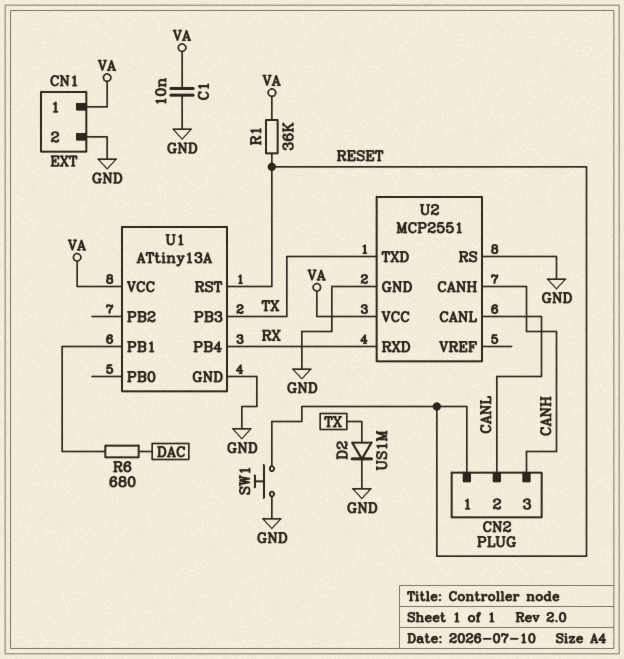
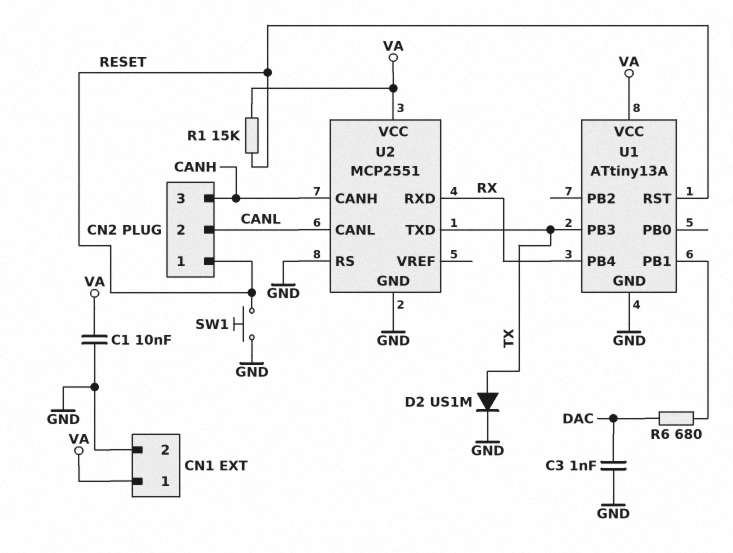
C3: none -> 1nF (DAC, GND)
R1: 36k (RESET, VA) -> 15k (RESET, VA)

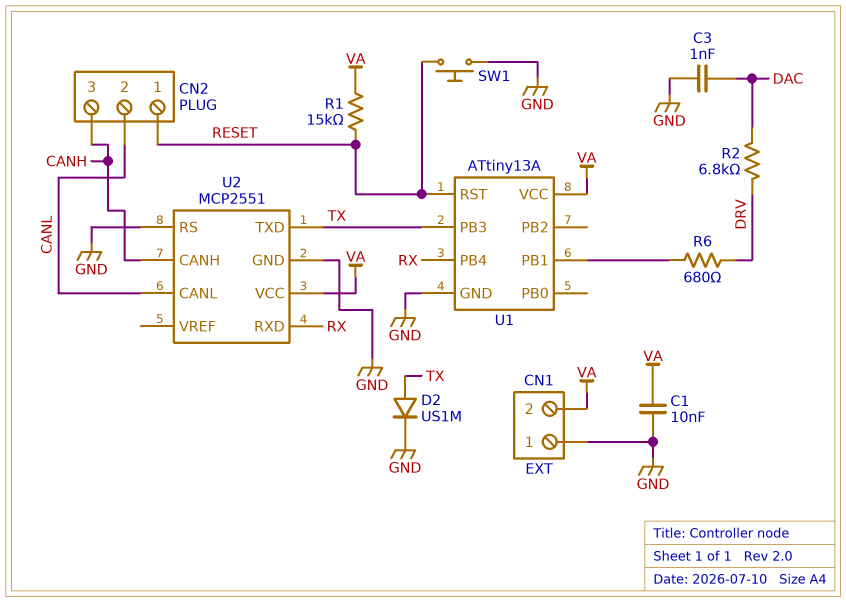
CN1 pin 1: VA -> GND
CN1 pin 2: GND -> VA
R2: none -> 6.8k (DAC, DRV)
R6: 680 (DAC, U1/PB1) -> 680 (DRV, U1/PB1)

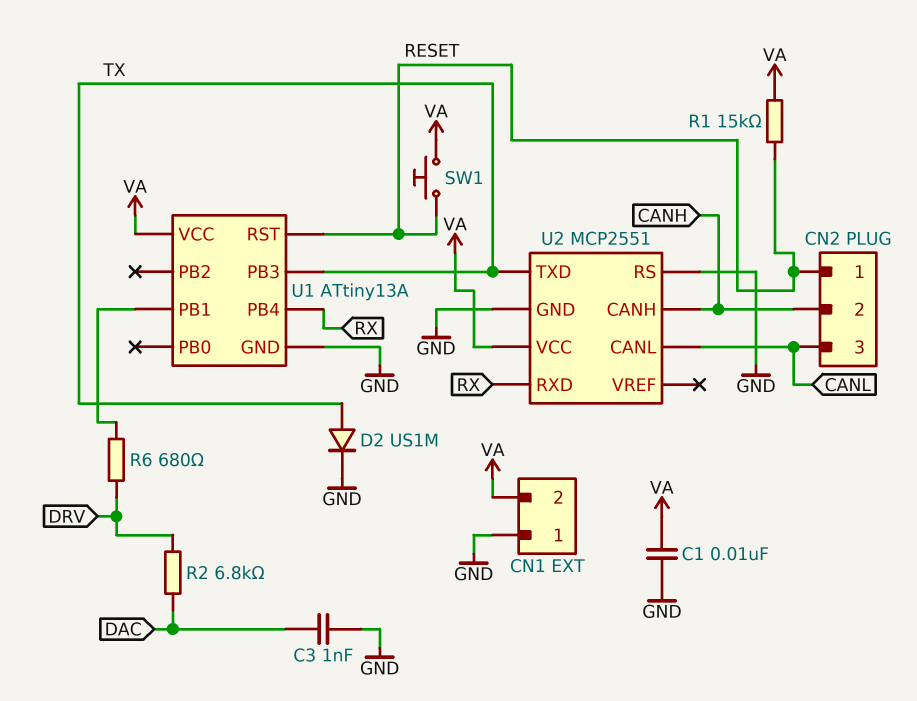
CN2 pin 2: CANL -> CANH
CN2 pin 3: CANH -> CANL
SW1: button (GND, RESET) -> button (RESET, VA)

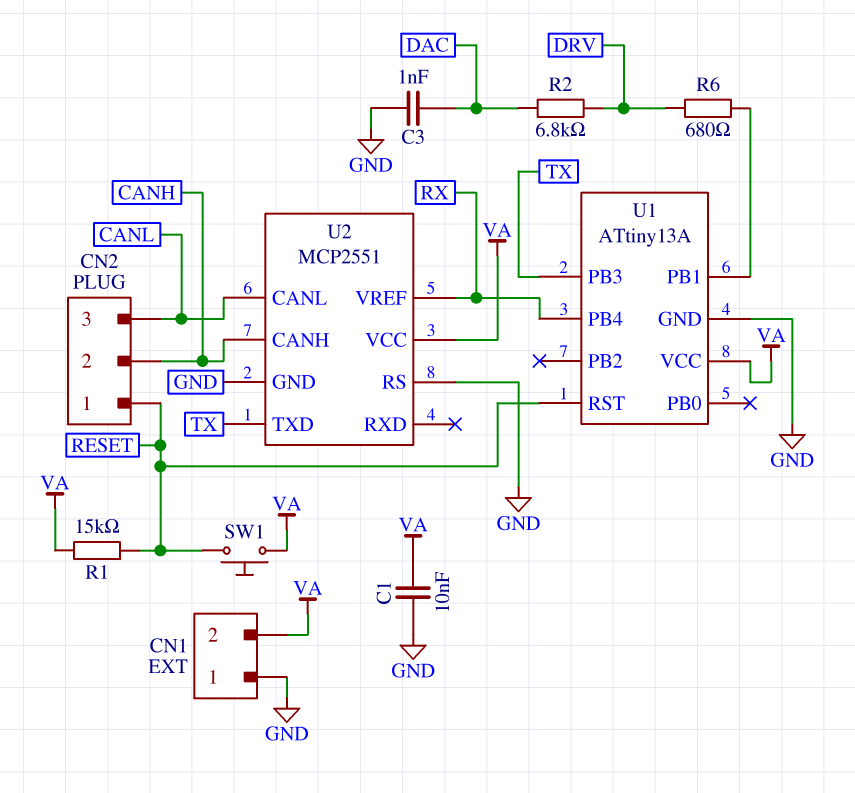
D2: diode US1M (A TX, K GND) -> none
U2 pin RXD: RX -> none
U2 pin VREF: none -> RX

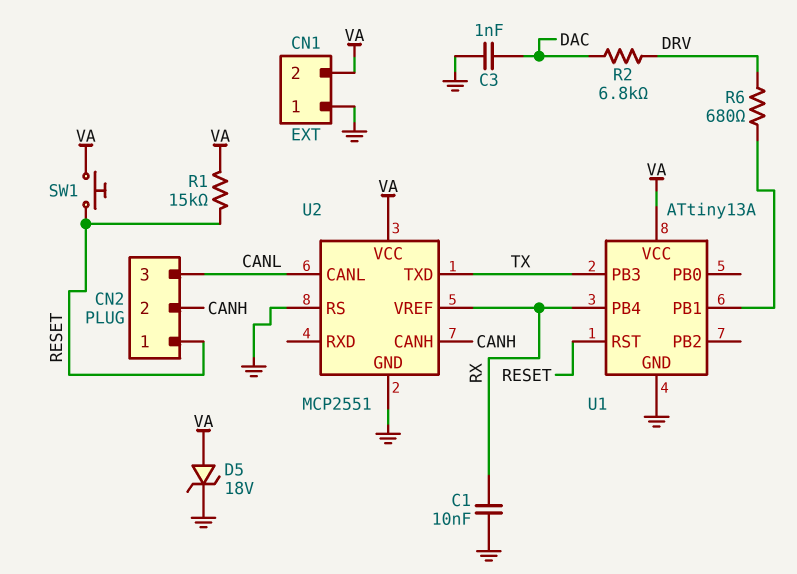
C1: 10nF (GND, VA) -> 10nF (GND, RX)
D5: none -> zener 18V (A VA, K GND)

